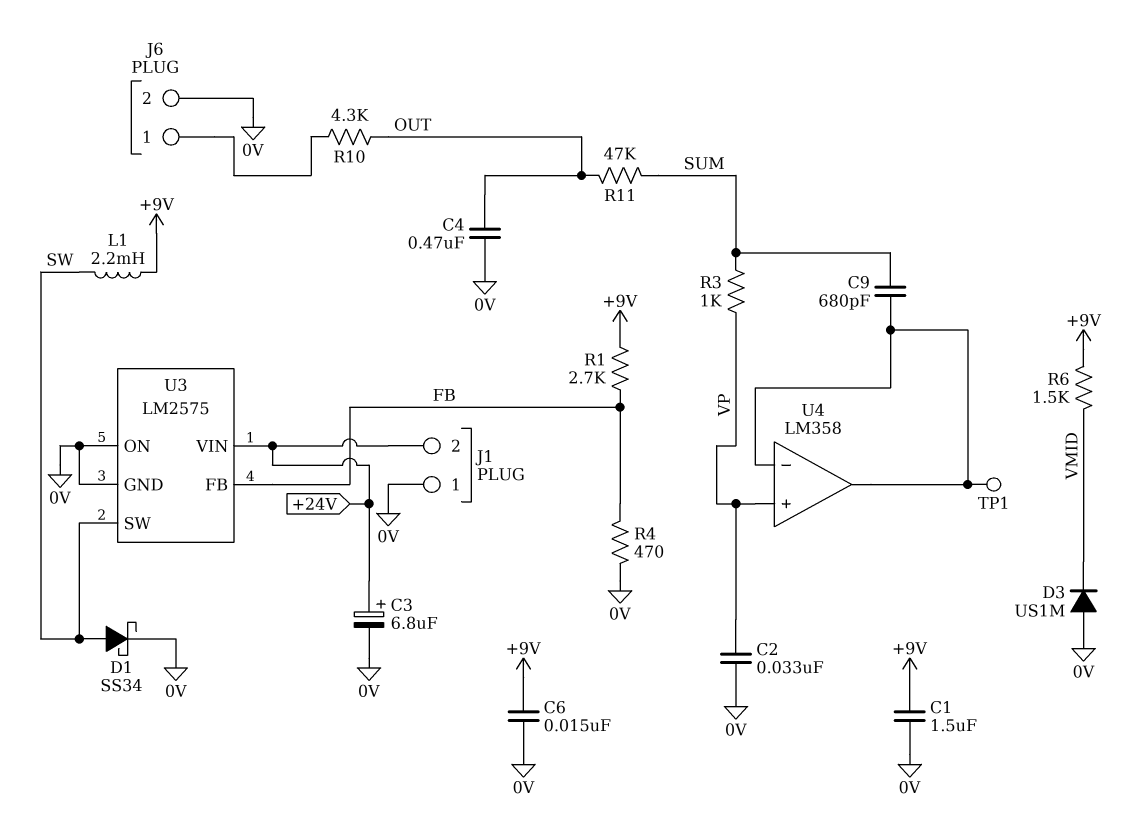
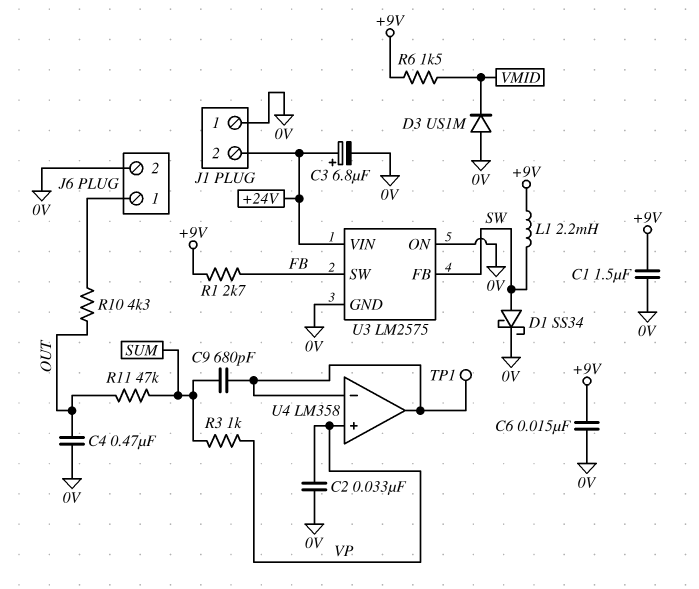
R4: 470 (0V, FB) -> none
U3 pin FB: FB -> SW
U3 pin SW: SW -> FB

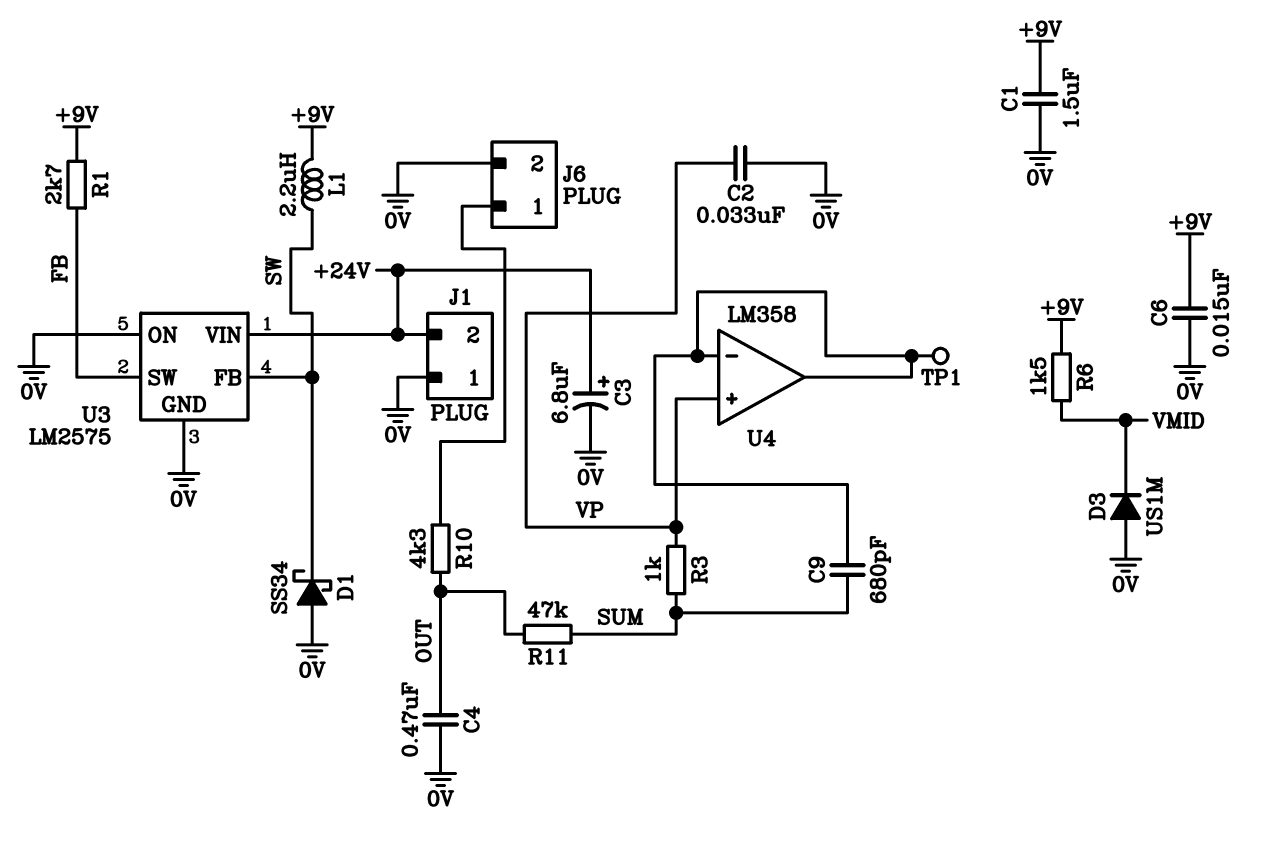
D1: schottky SS34 (A SW, K 0V) -> schottky SS34 (A 0V, K SW)
L1: 2.2mH (+9V, SW) -> 2.2uH (+9V, SW)

